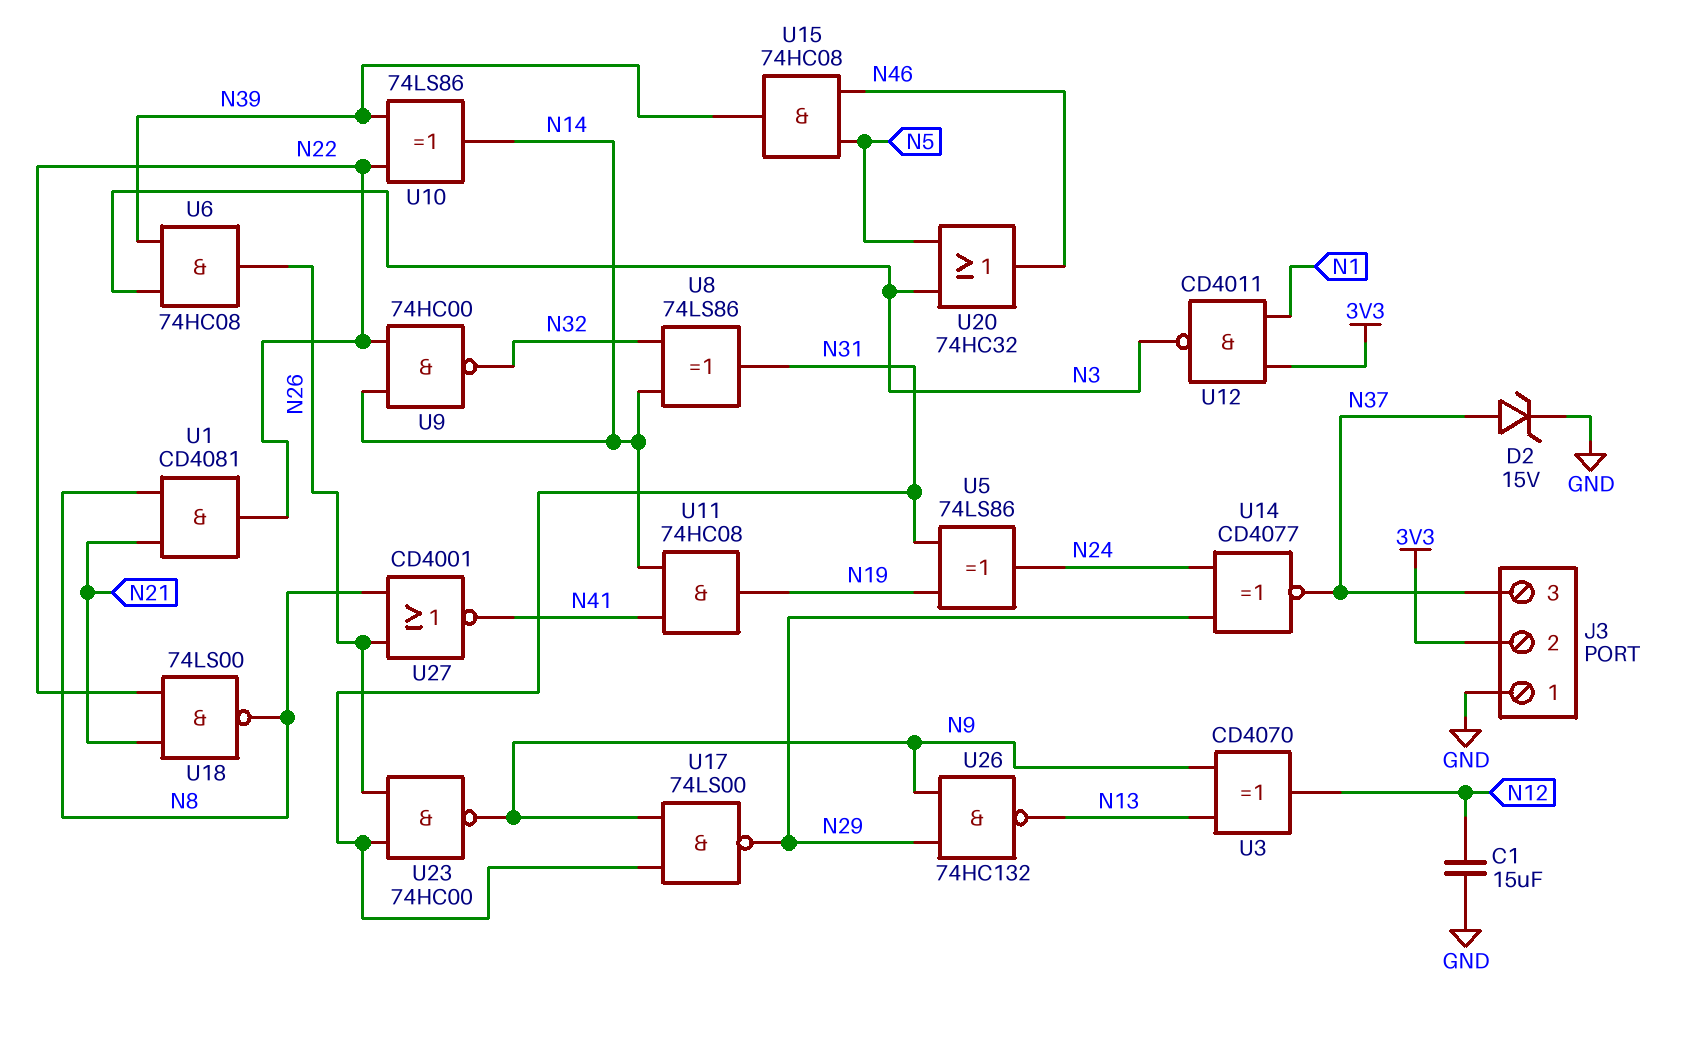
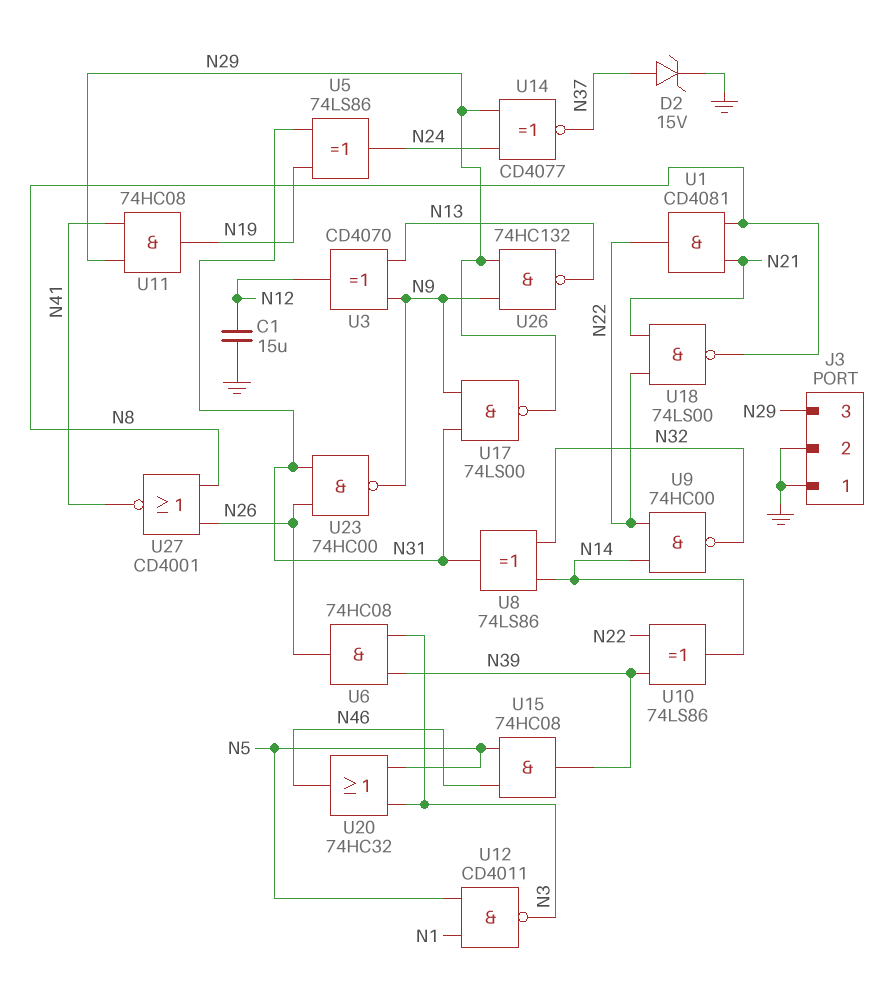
J3 pin 2: 3V3 -> GND
J3 pin 3: N37 -> N29
U11: AND 74HC08 (in N14, in N41, out N19) -> AND 74HC08 (in N29, in N41, out N19)
U12: NAND CD4011 (in 3V3, in N1, out N3) -> NAND CD4011 (in N1, in N5, out N3)

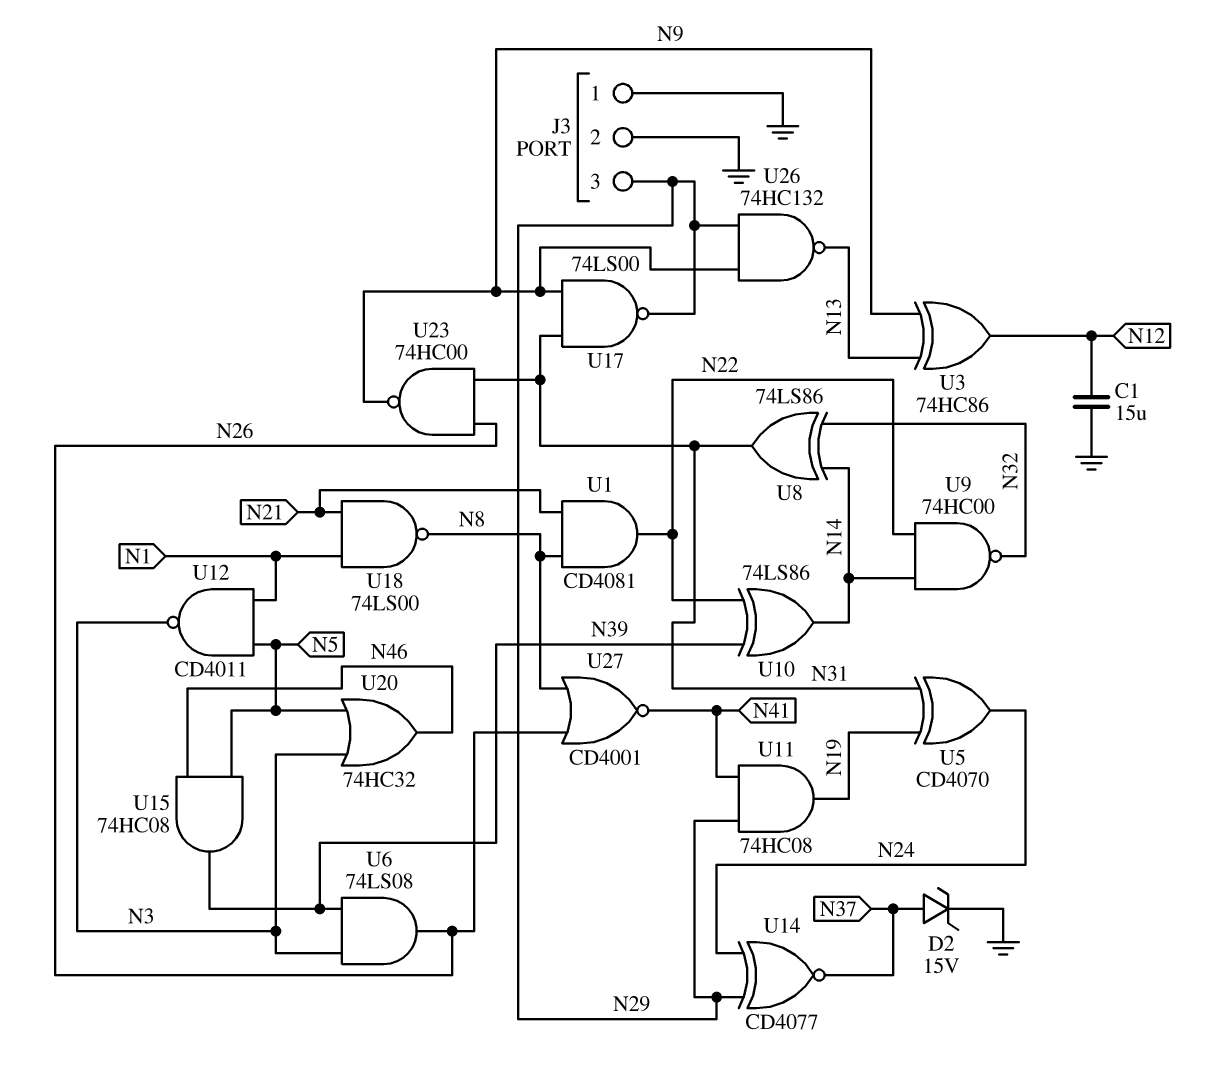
U3: XOR CD4070 (in N9, in N13, out N12) -> XOR 74HC86 (in N9, in N13, out N12)
U5: XOR 74LS86 (in N19, in N31, out N24) -> XOR CD4070 (in N19, in N31, out N24)
U6: AND 74HC08 (in N3, in N39, out N26) -> AND 74LS08 (in N3, in N39, out N26)
U18: NAND 74LS00 (in N21, in N22, out N8) -> NAND 74LS00 (in N1, in N21, out N8)

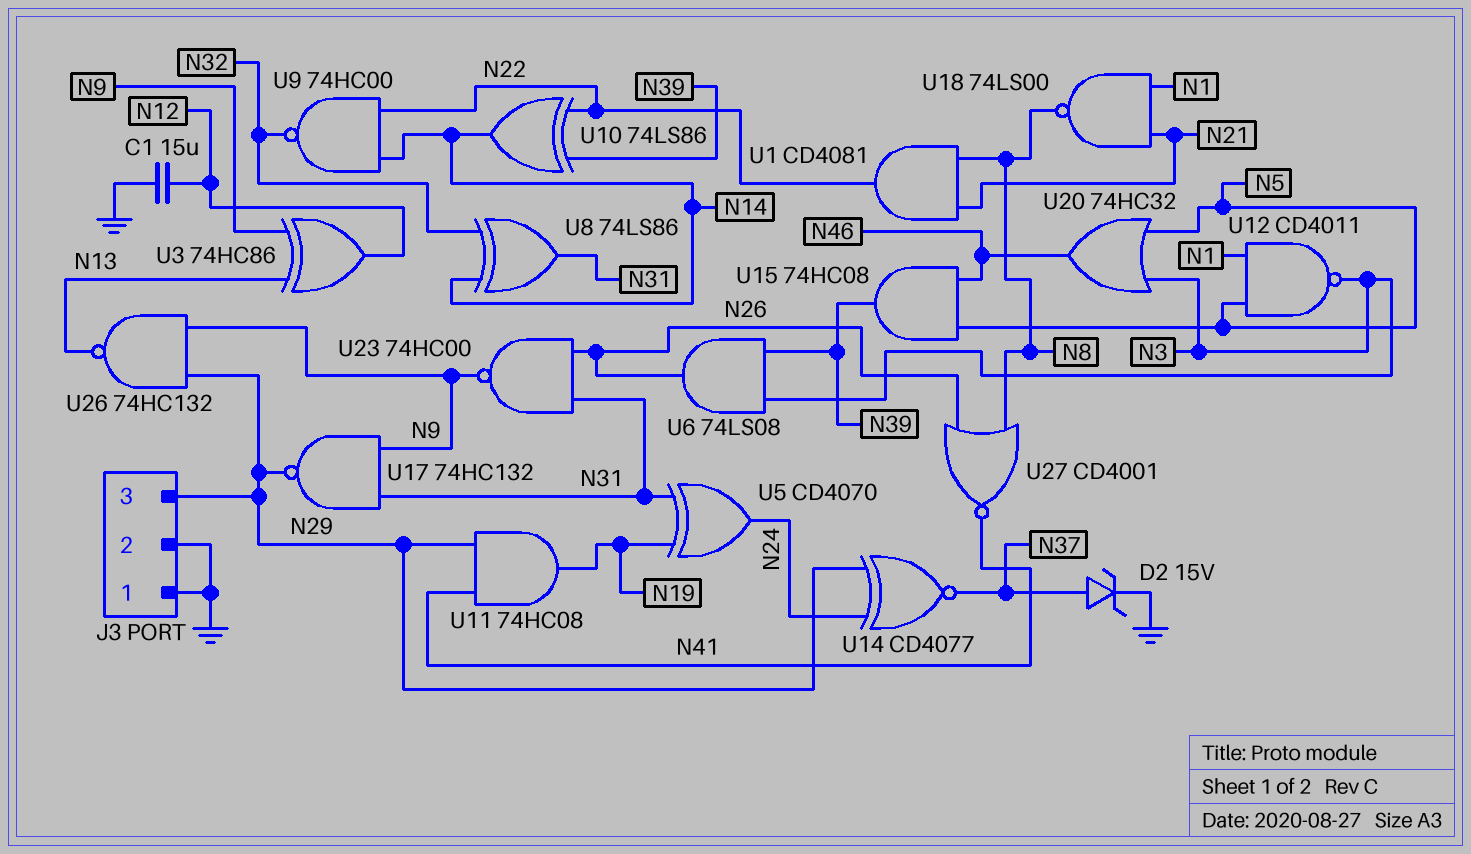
U17: NAND 74LS00 (in N9, in N31, out N29) -> NAND 74HC132 (in N9, in N31, out N29)

